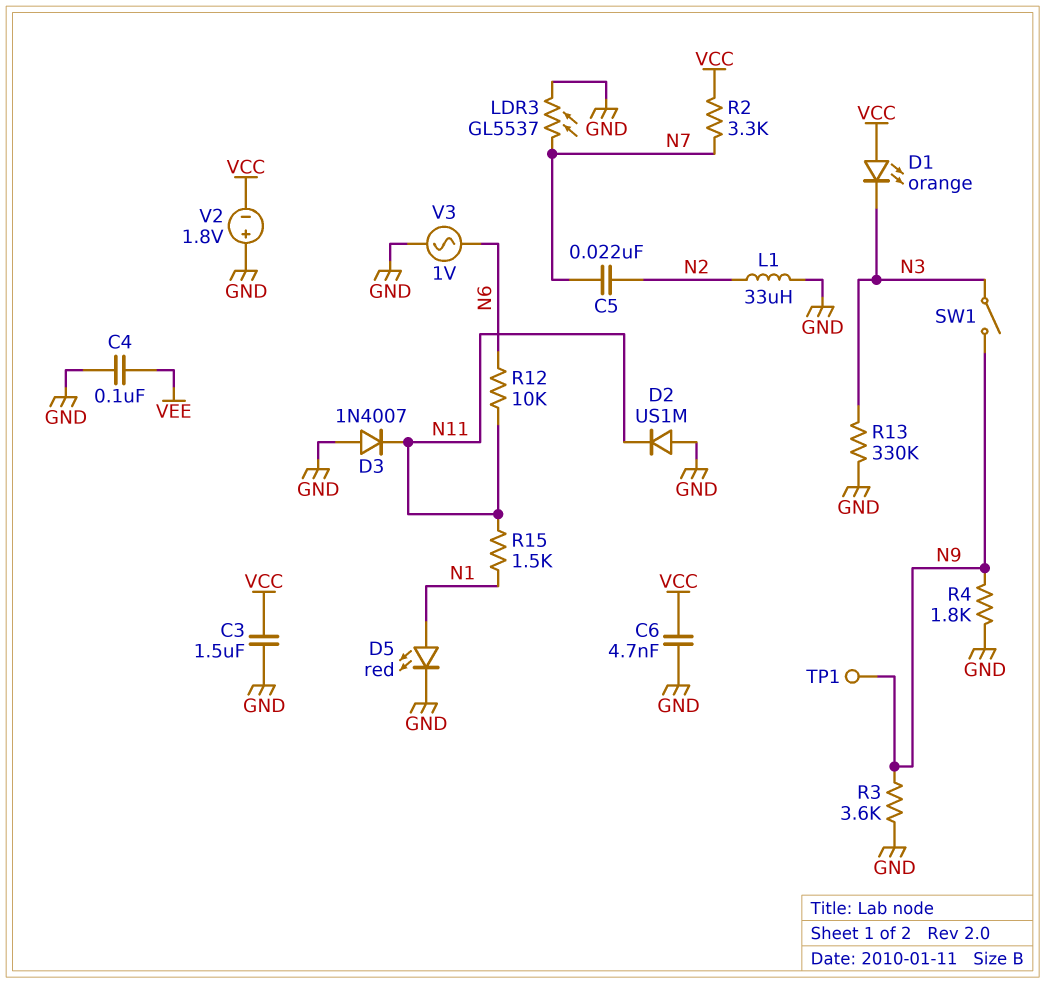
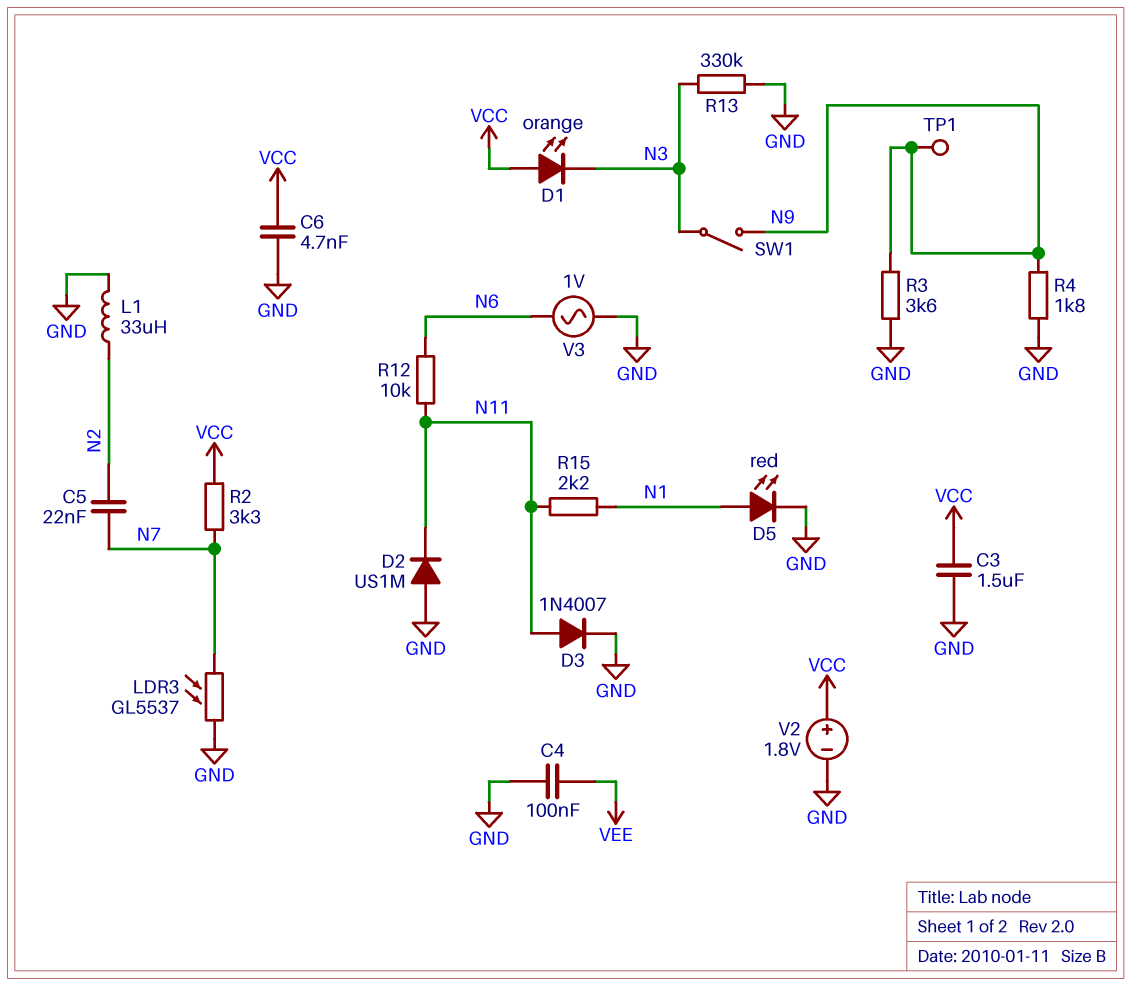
D3: diode 1N4007 (A GND, K N11) -> diode 1N4007 (A N11, K GND)
R15: 1.5k (N1, N11) -> 2.2k (N1, N11)
V2: 1.8V (plus GND, minus VCC) -> 1.8V (plus VCC, minus GND)

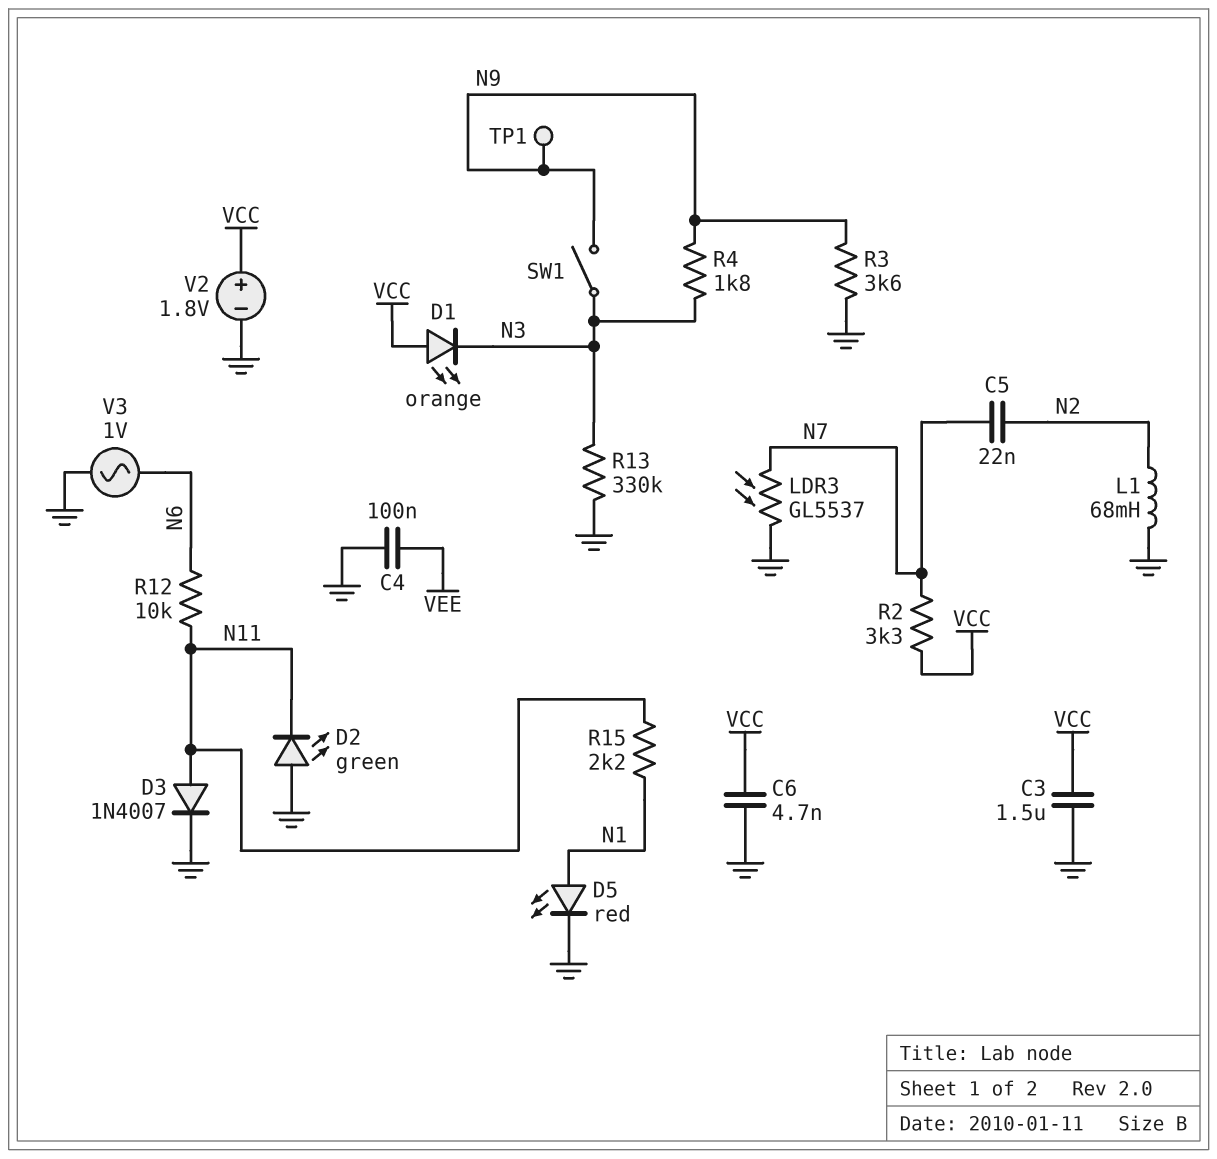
D2: diode US1M (A GND, K N11) -> LED green (A GND, K N11)
L1: 33uH (GND, N2) -> 68mH (GND, N2)
R4: 1.8k (GND, N9) -> 1.8k (N3, N9)

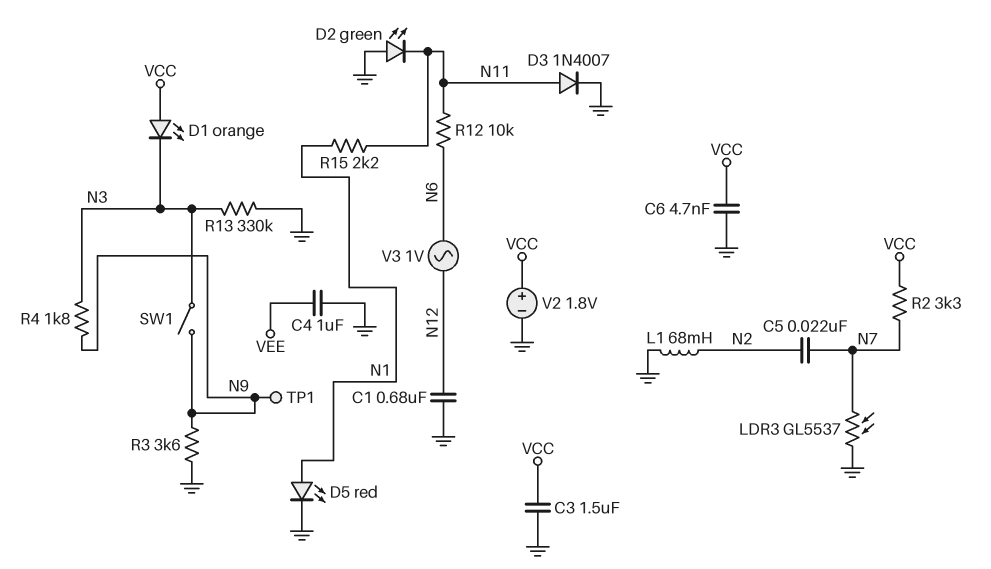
C1: none -> 680nF (GND, N12)
C4: 100nF (GND, VEE) -> 1uF (GND, VEE)
V3: AC 1V (GND, N6) -> AC 1V (N6, N12)

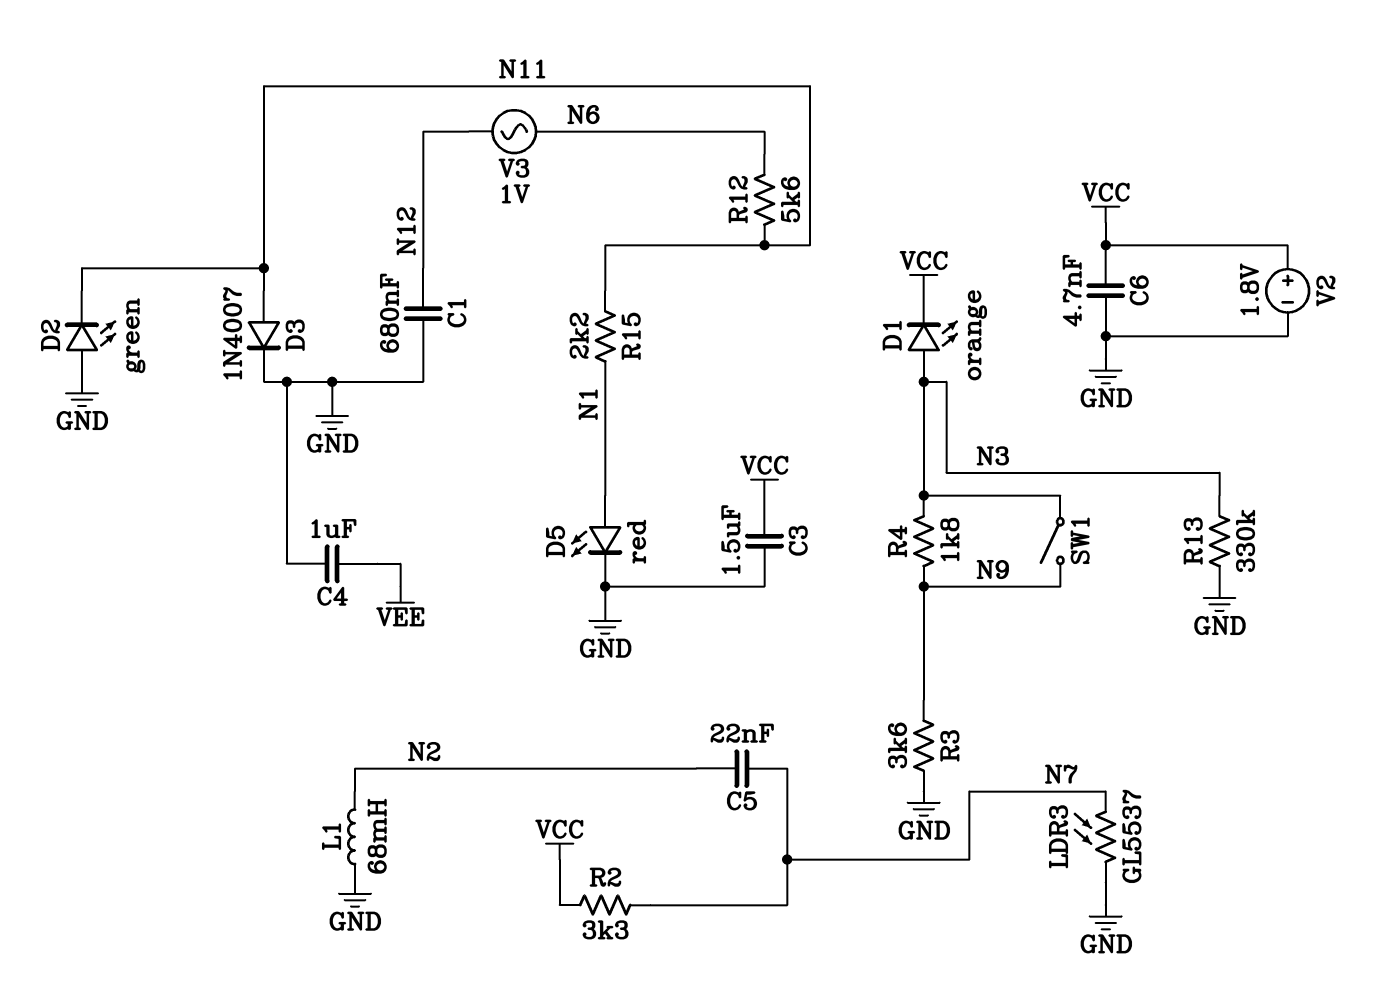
D1: LED orange (A VCC, K N3) -> LED orange (A N3, K VCC)
R12: 10k (N6, N11) -> 5.6k (N6, N11)
TP1: test point (N9) -> none

